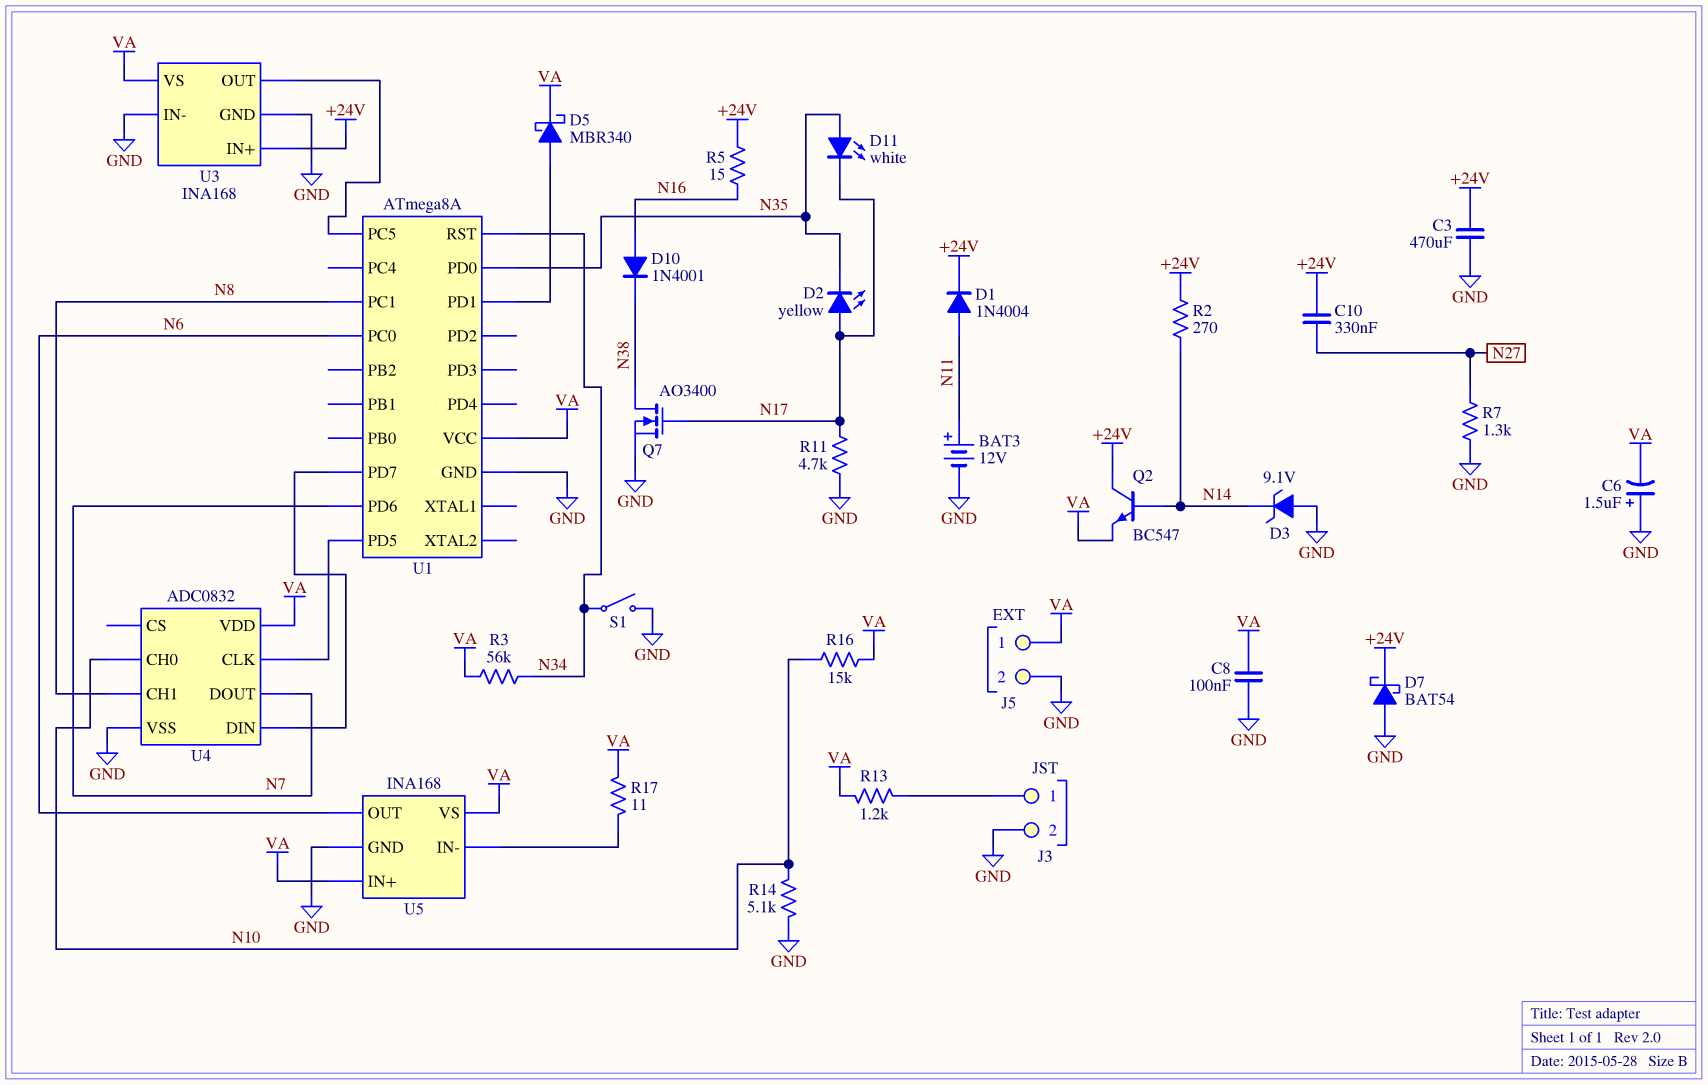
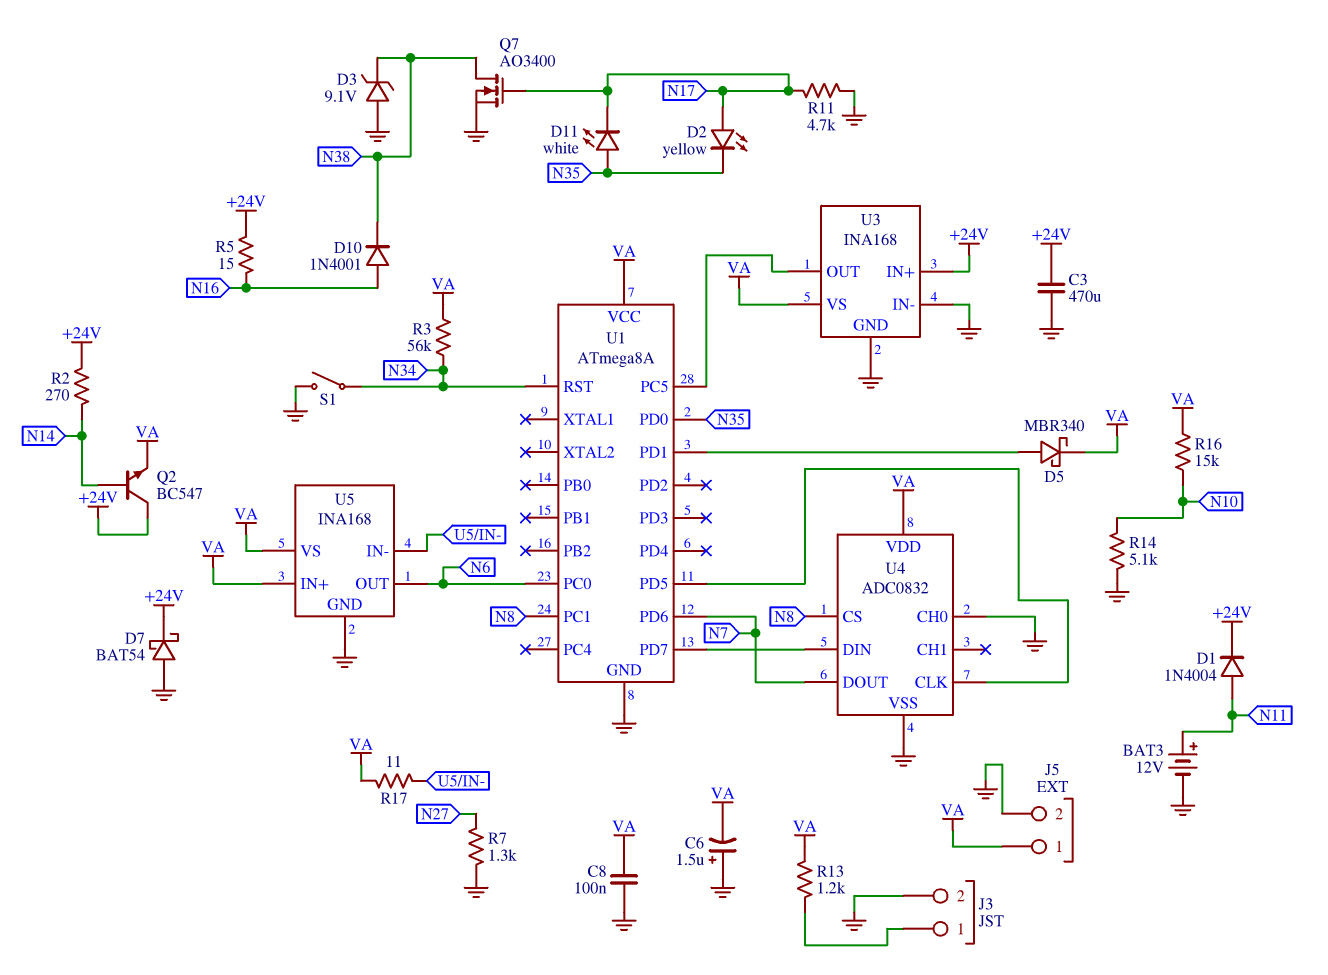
C10: 330nF (+24V, N27) -> none
D3: zener 9.1V (A GND, K N14) -> zener 9.1V (A GND, K N38)
U4 pin CH0: N10 -> GND
U4 pin CH1: N8 -> none
U4 pin CS: none -> N8

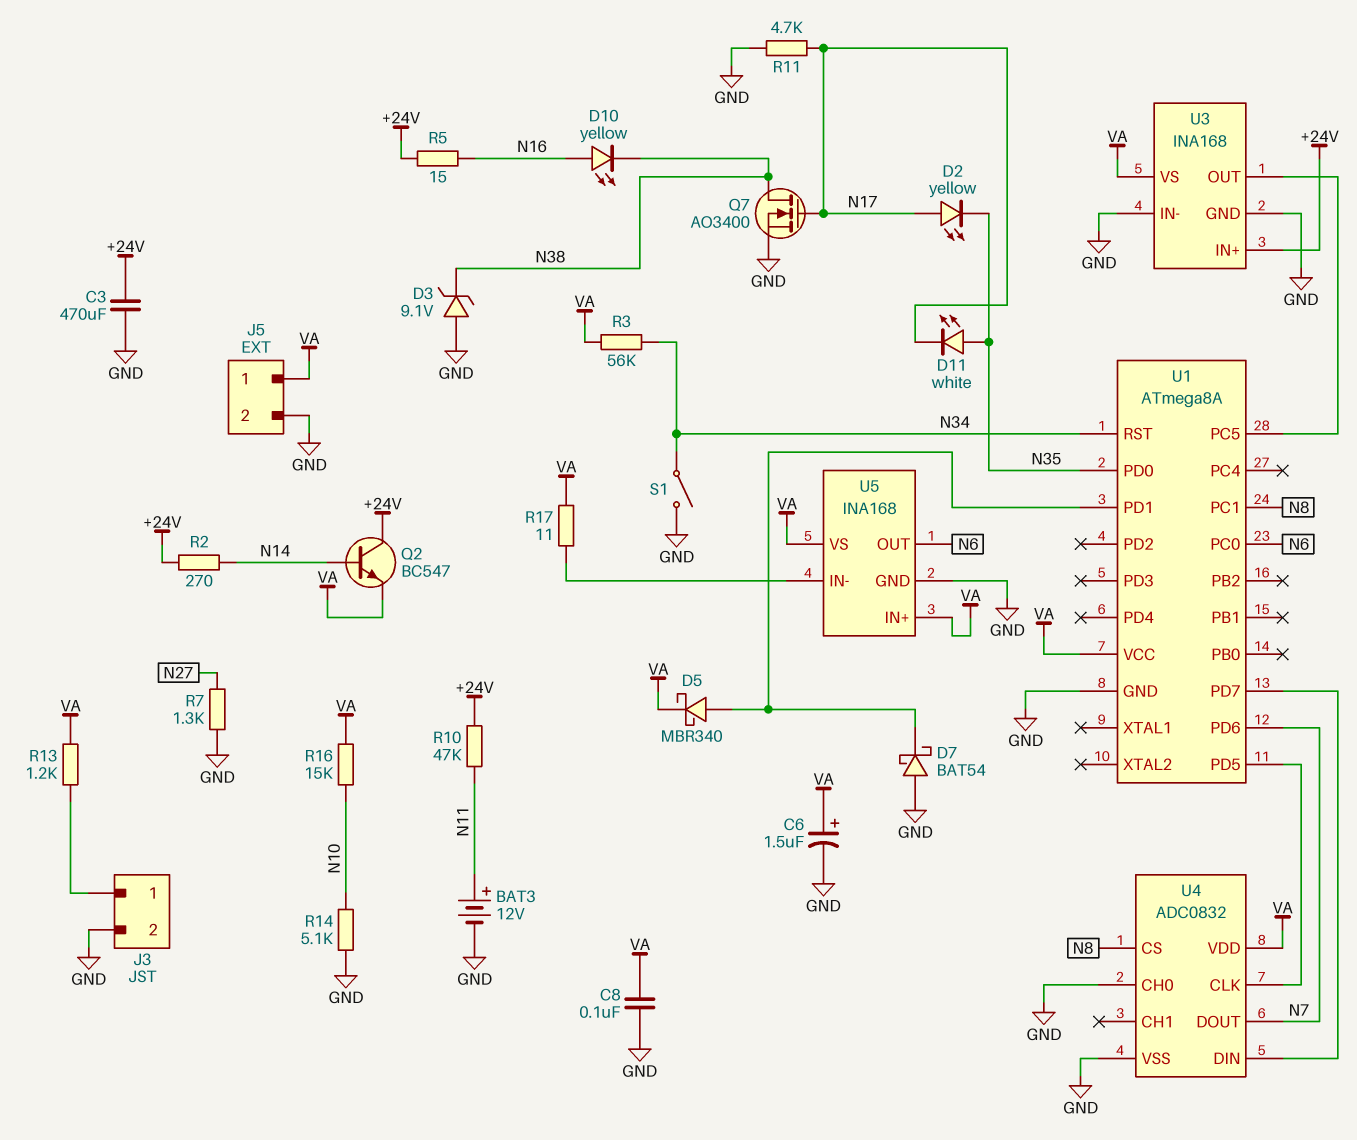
C6: 1.5uF (plus GND, minus VA) -> 1.5uF (plus VA, minus GND)
D1: diode 1N4004 (A N11, K +24V) -> none
D7: schottky BAT54 (A GND, K +24V) -> schottky BAT54 (A GND, K U1/PD1)
D10: diode 1N4001 (A N16, K N38) -> LED yellow (A N16, K N38)
R10: none -> 47k (+24V, N11)

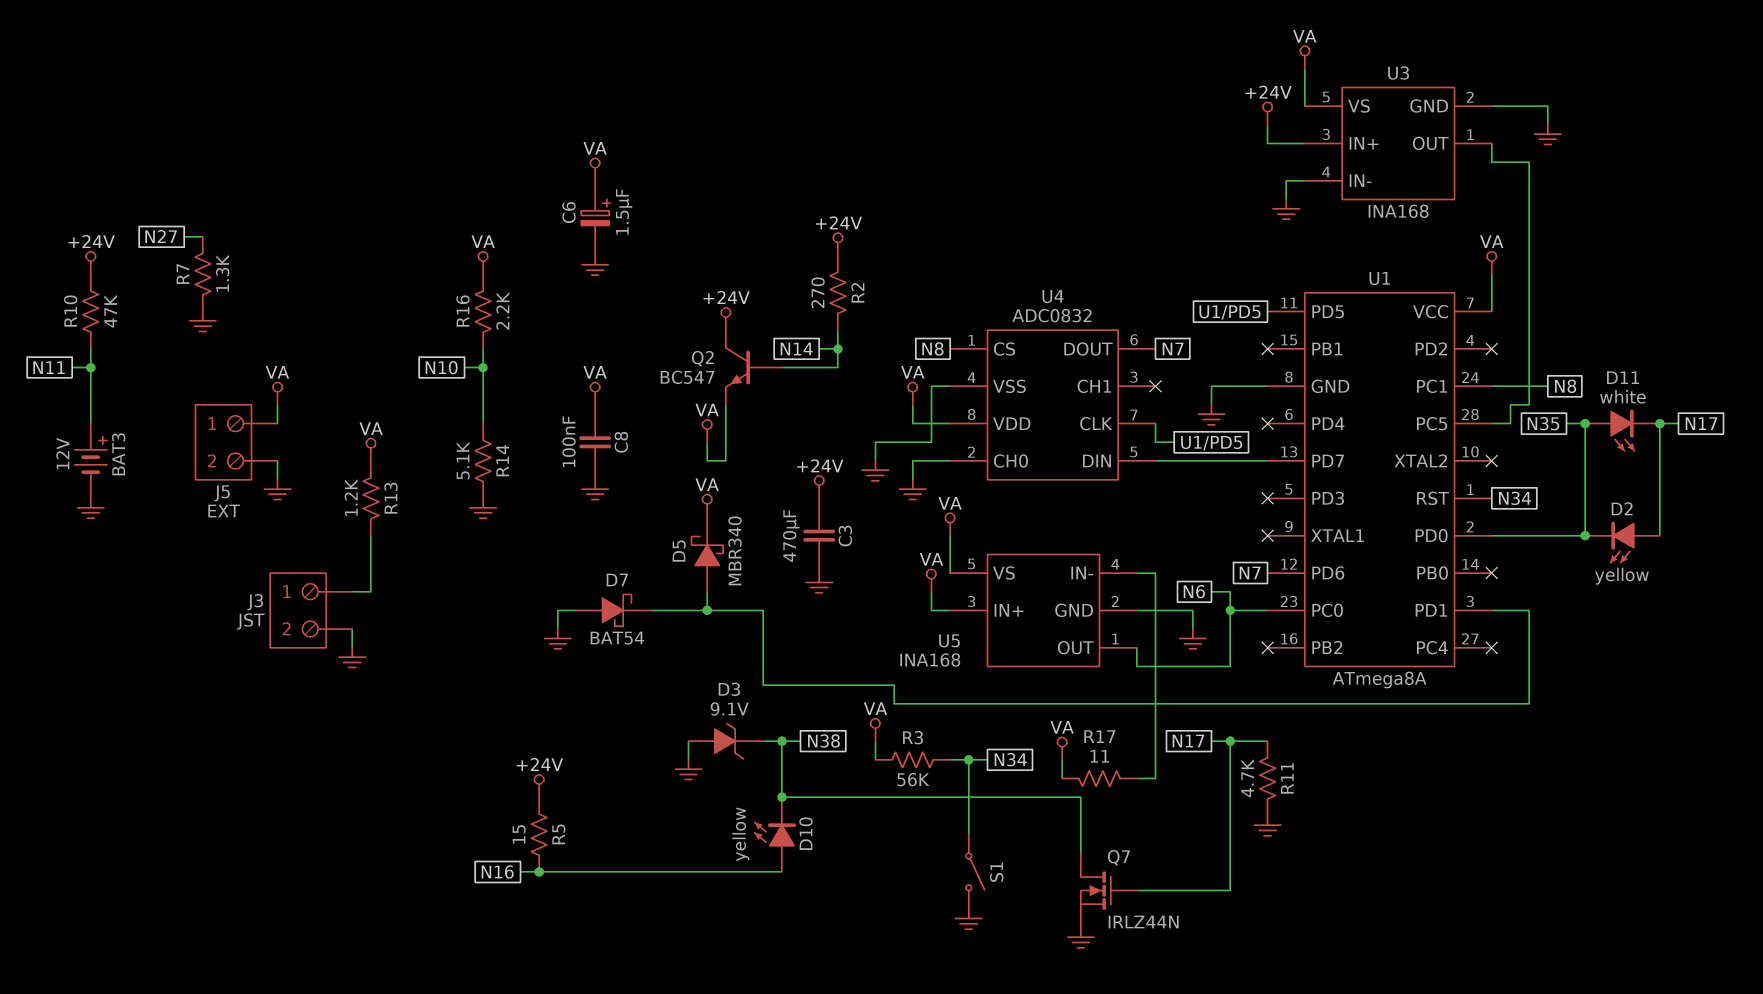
Q7: NMOS AO3400 (G N17, D N38, S GND) -> NMOS IRLZ44N (G N17, D N38, S GND)
R16: 15k (N10, VA) -> 2.2k (N10, VA)

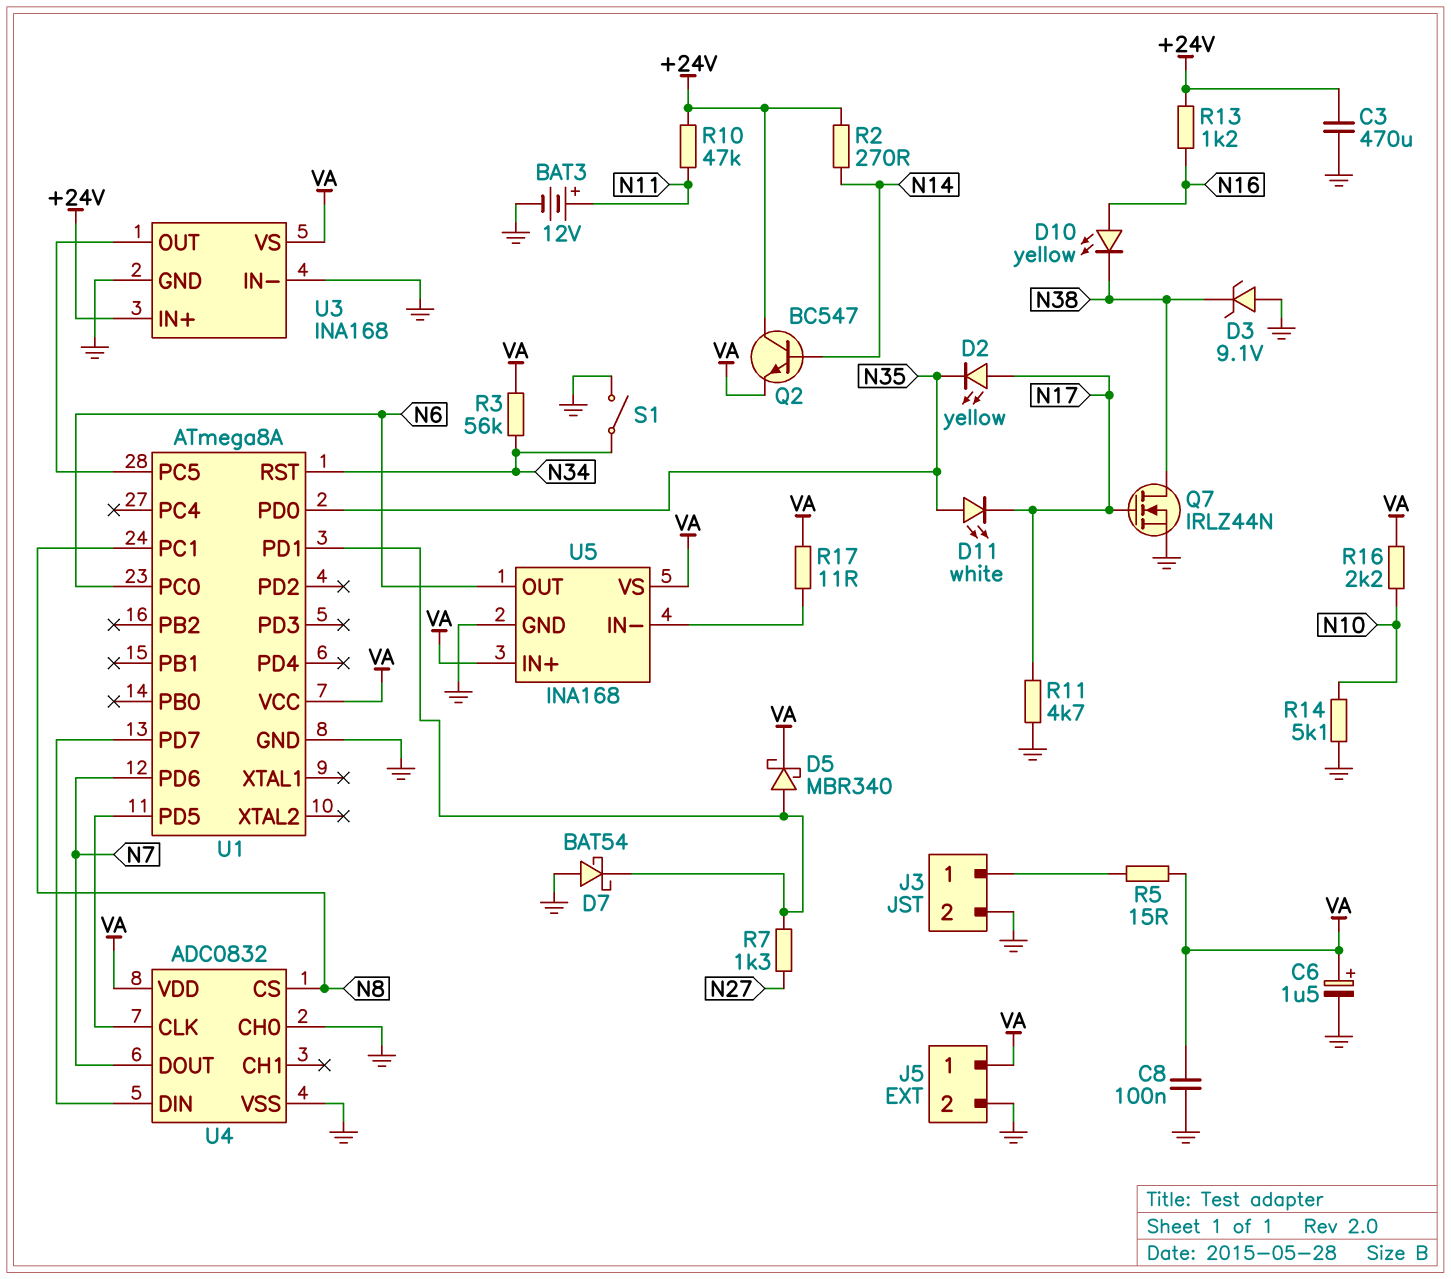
R5: 15 (+24V, N16) -> 15 (J3/1, VA)
R7: 1.3k (GND, N27) -> 1.3k (N27, U1/PD1)
R13: 1.2k (J3/1, VA) -> 1.2k (+24V, N16)

